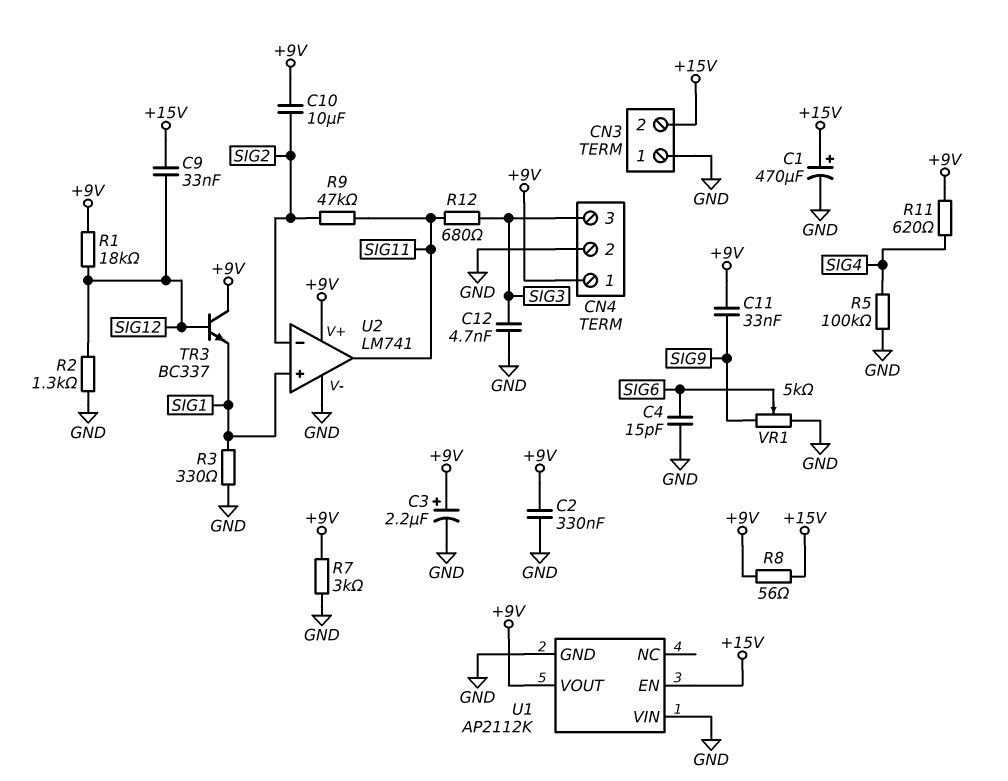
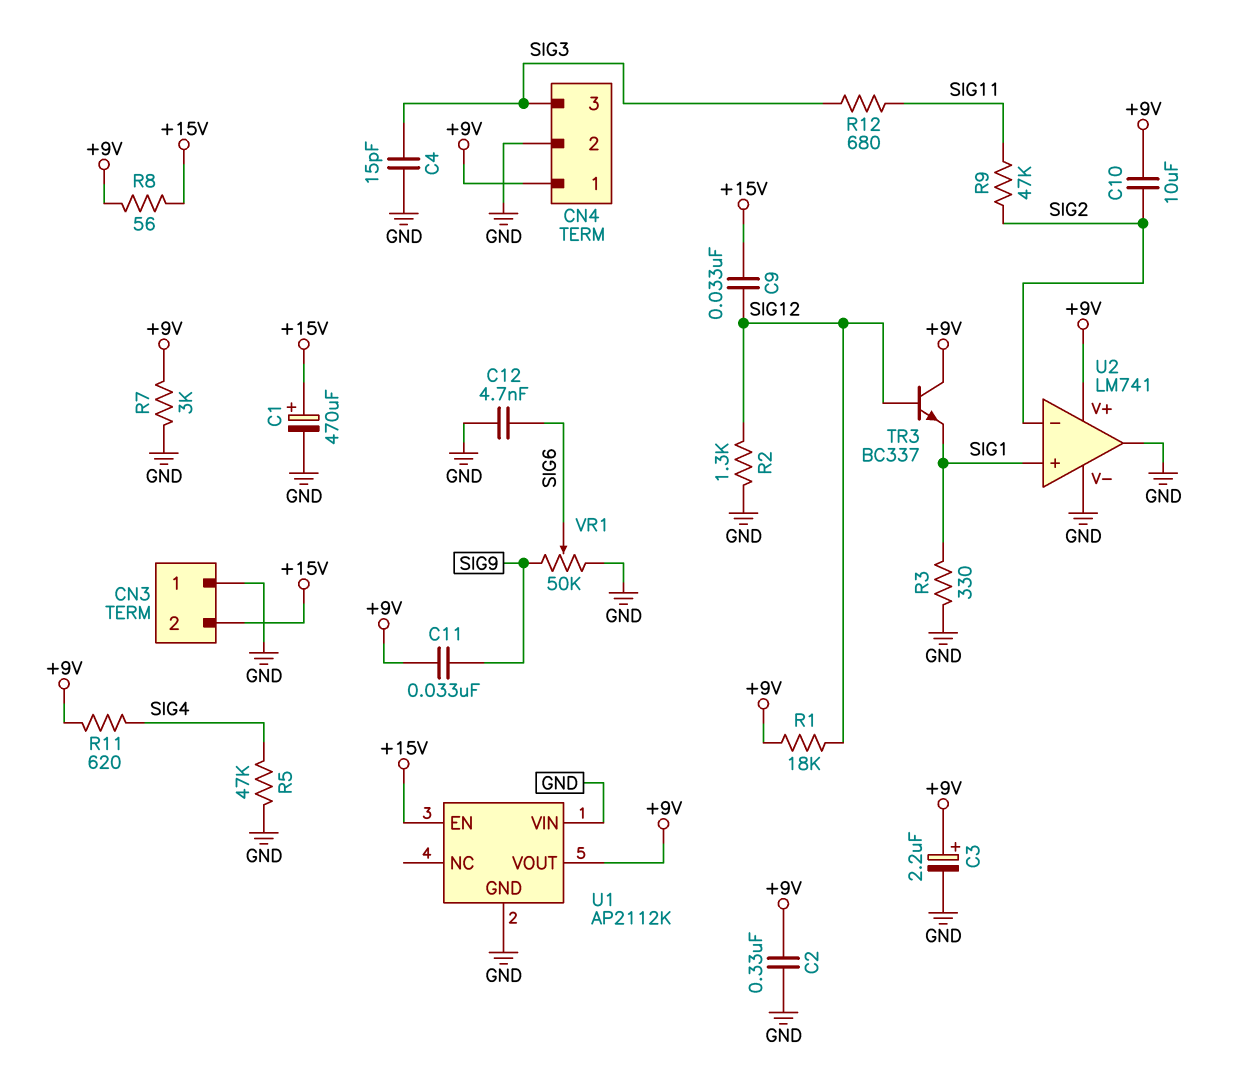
C4: 15pF (GND, SIG6) -> 15pF (GND, SIG3)
C12: 4.7nF (GND, SIG3) -> 4.7nF (GND, SIG6)
R5: 100k (GND, SIG4) -> 47k (GND, SIG4)
U2 pin out: SIG11 -> GND
VR1: 5k (GND, SIG9, wiper SIG6) -> 50k (GND, SIG9, wiper SIG6)

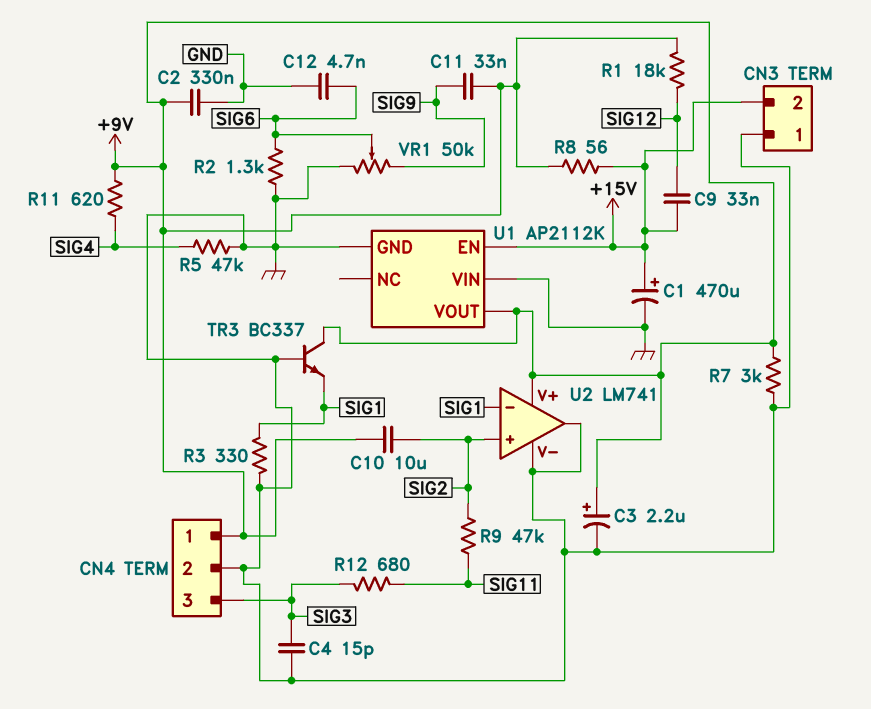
R2: 1.3k (GND, SIG12) -> 1.3k (GND, SIG6)
TR3: NPN BC337 (B SIG12, C +9V, E SIG1) -> NPN BC337 (B GND, C +9V, E SIG1)
U2 pin in+: SIG1 -> SIG2
U2 pin in-: SIG2 -> SIG1

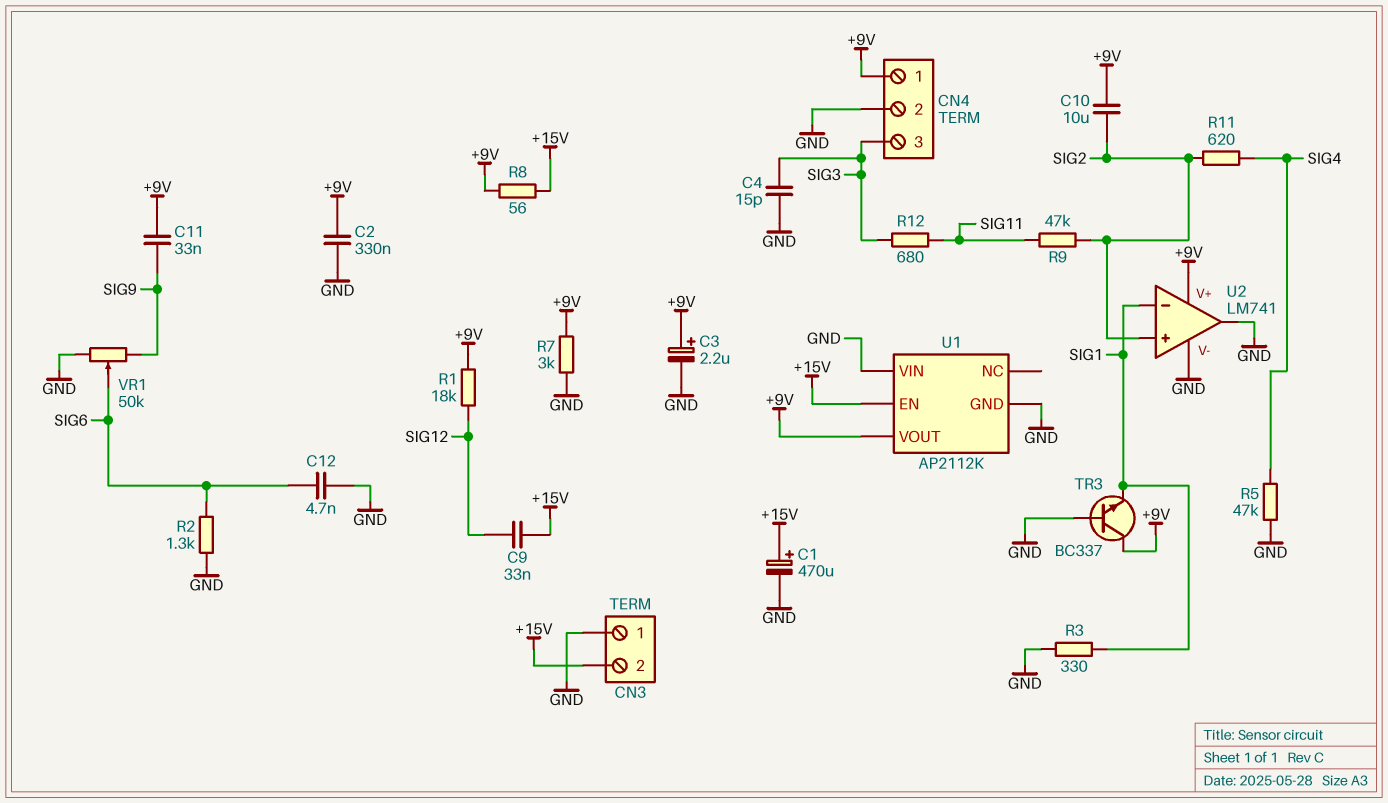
R11: 620 (+9V, SIG4) -> 620 (SIG2, SIG4)

